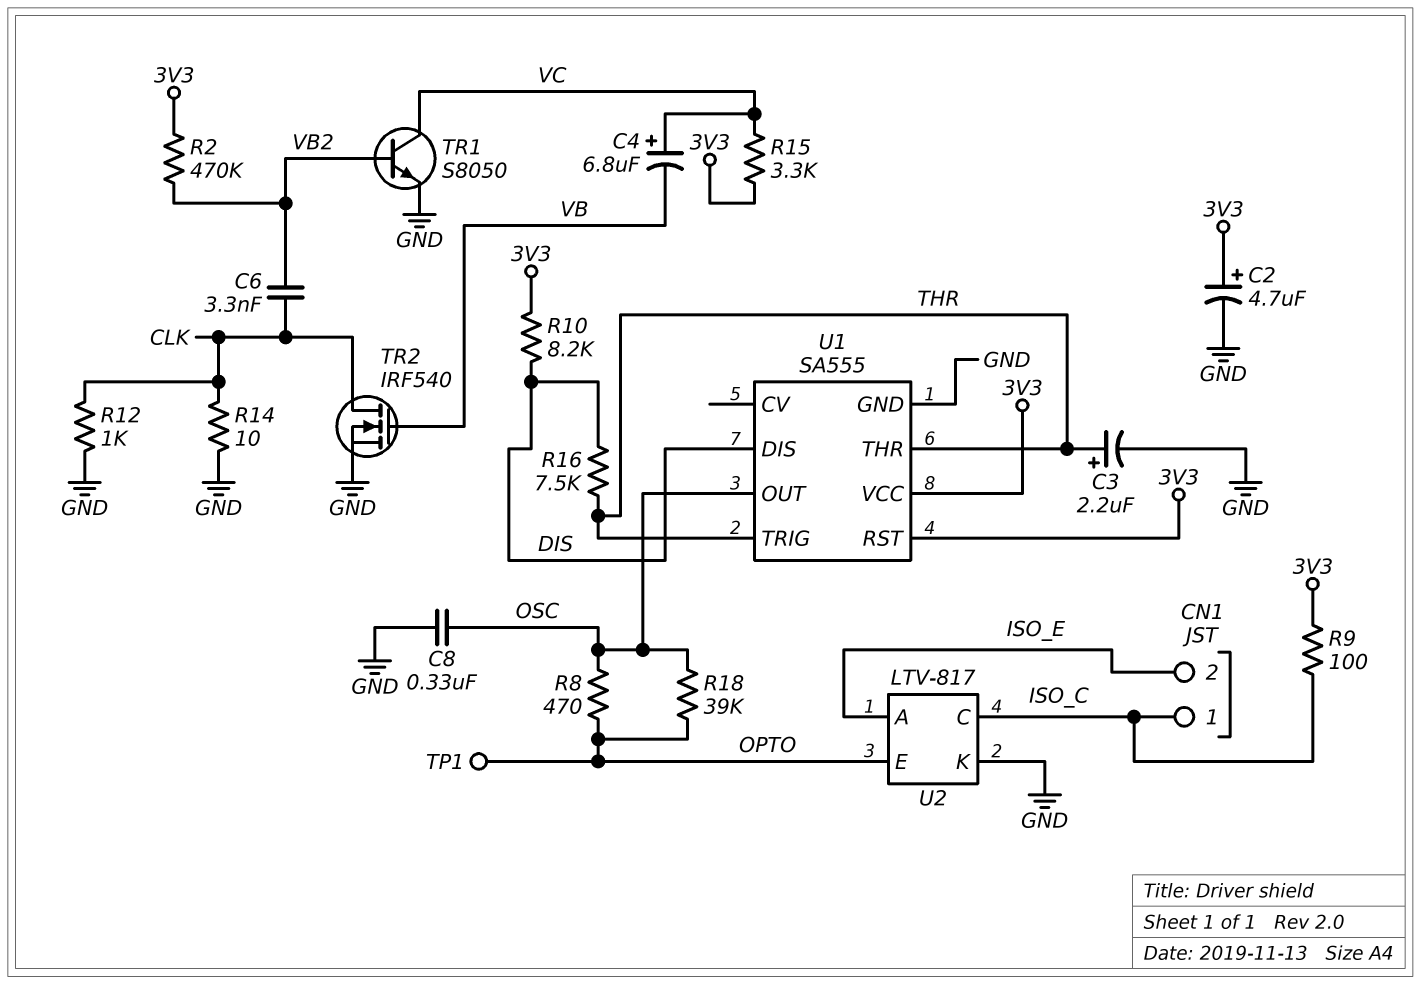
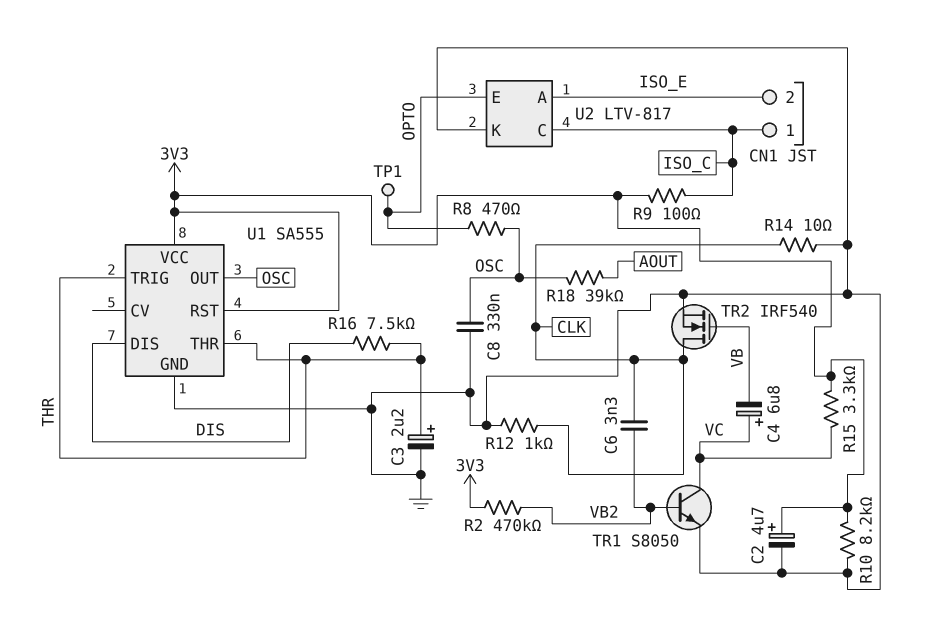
R10: 8.2k (3V3, DIS) -> 8.2k (3V3, GND)
R18: 39k (OPTO, OSC) -> 39k (AOUT, OSC)

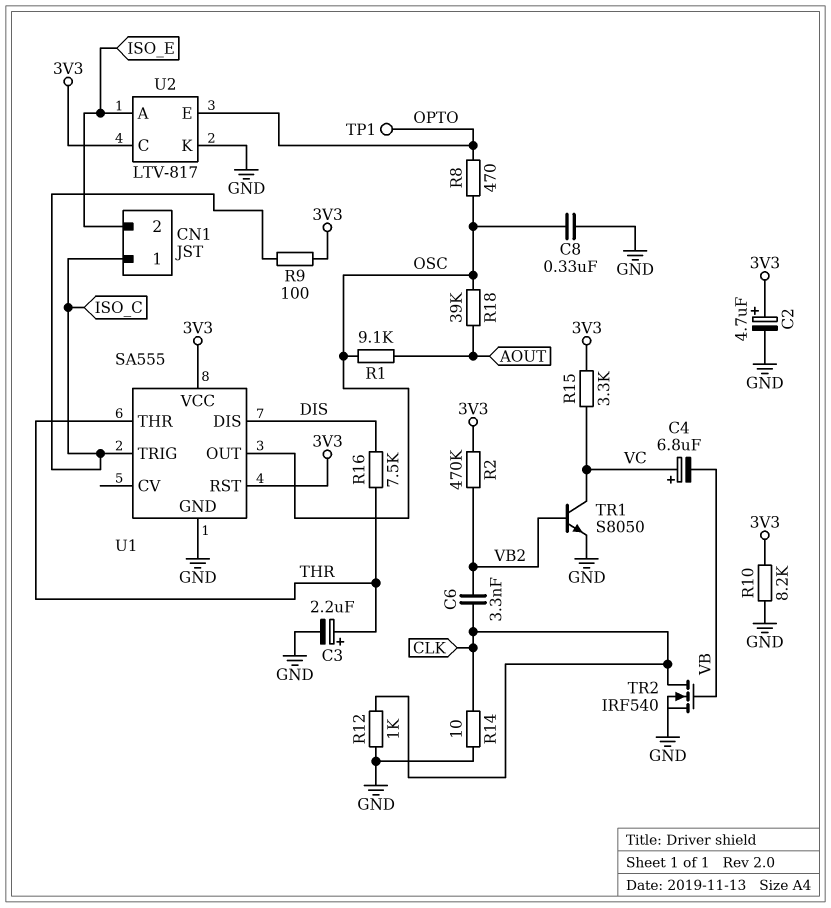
R1: none -> 9.1k (AOUT, OSC)
U1 pin TRIG: THR -> ISO_C
U2 pin C: ISO_C -> 3V3

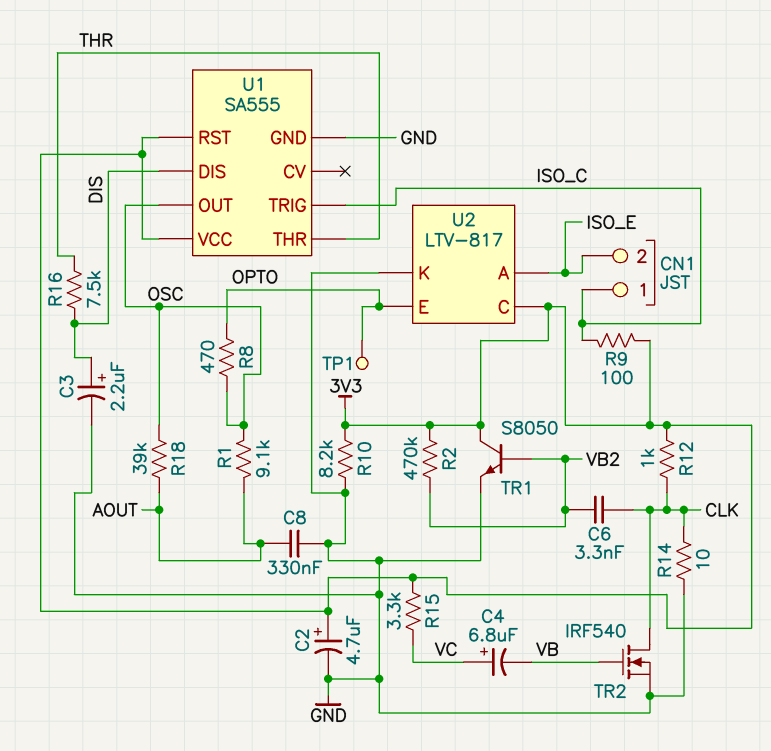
C3: 2.2uF (plus THR, minus GND) -> 2.2uF (plus DIS, minus GND)
C8: 330nF (GND, OSC) -> 330nF (AOUT, GND)
R12: 1k (CLK, GND) -> 1k (3V3, CLK)
TR1: NPN S8050 (B VB2, C VC, E GND) -> NPN S8050 (B VB2, C 3V3, E GND)

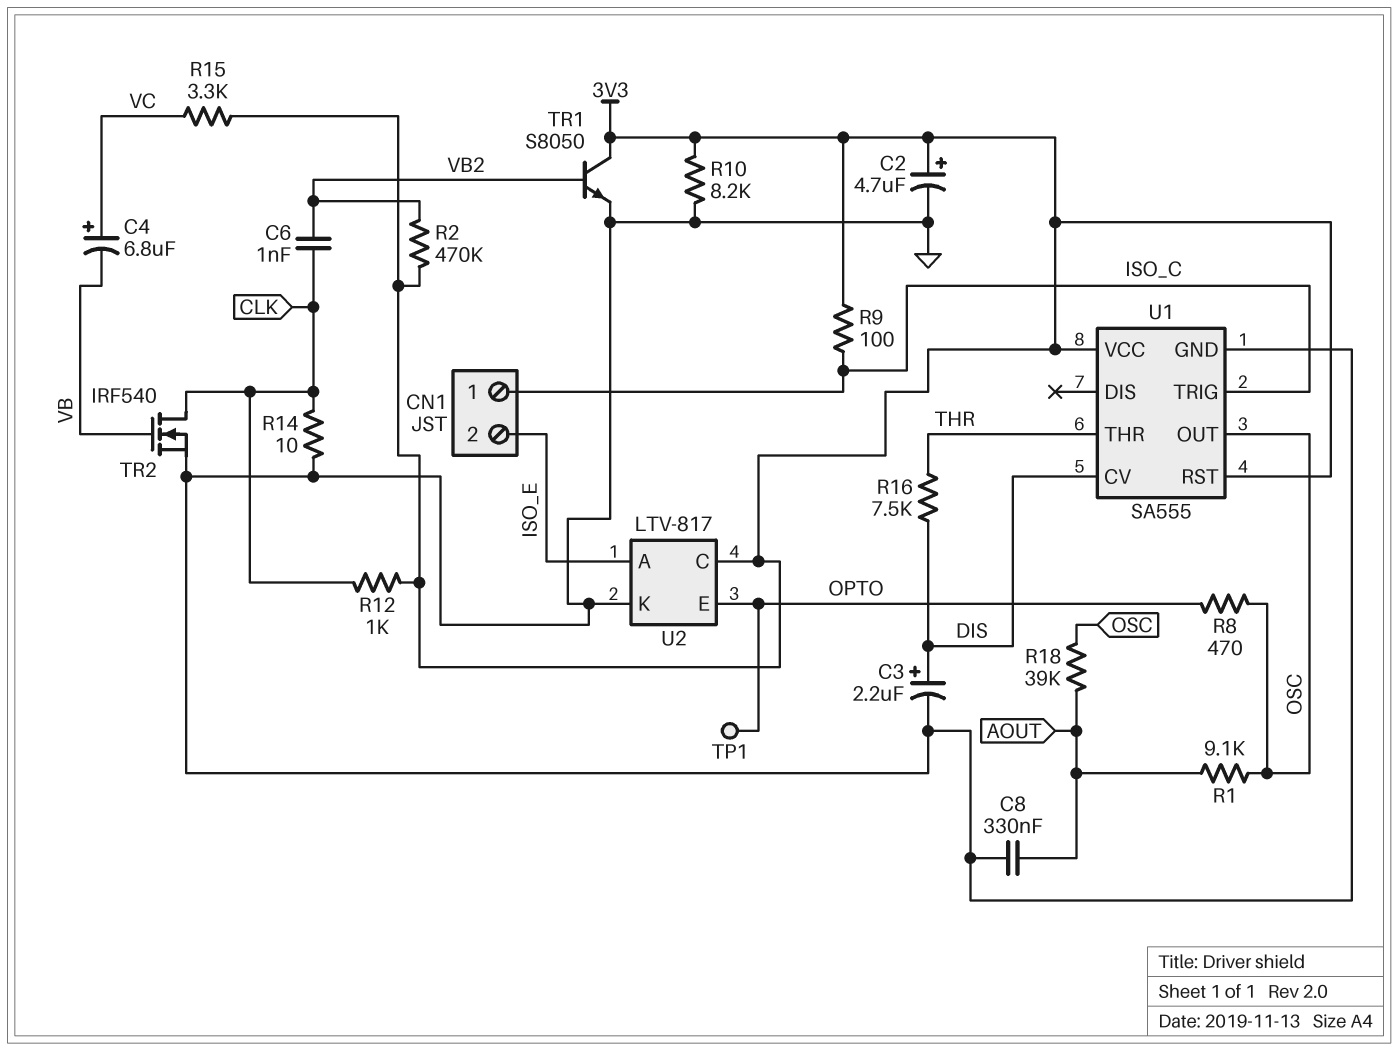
C6: 3.3nF (CLK, VB2) -> 1nF (CLK, VB2)
U1 pin CV: none -> DIS
U1 pin DIS: DIS -> none

